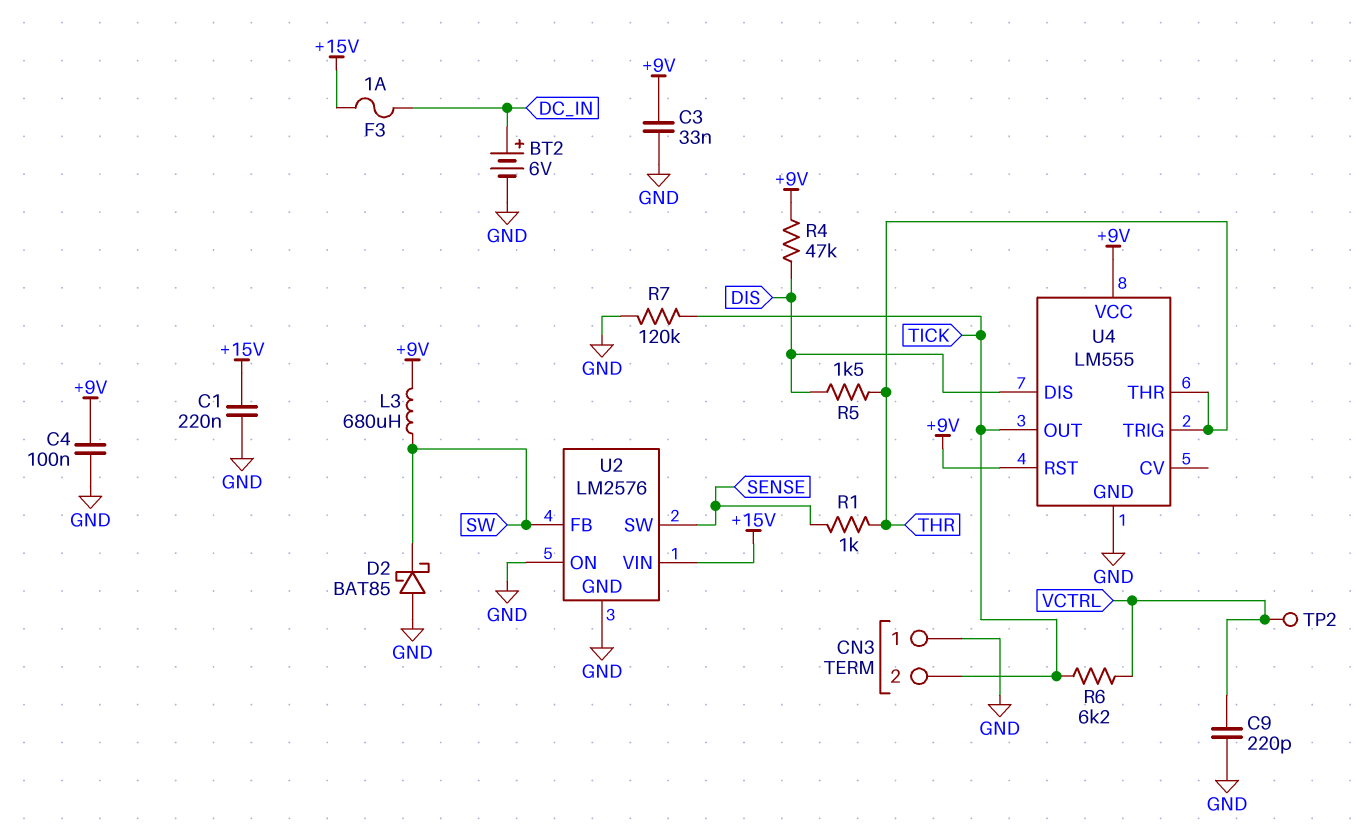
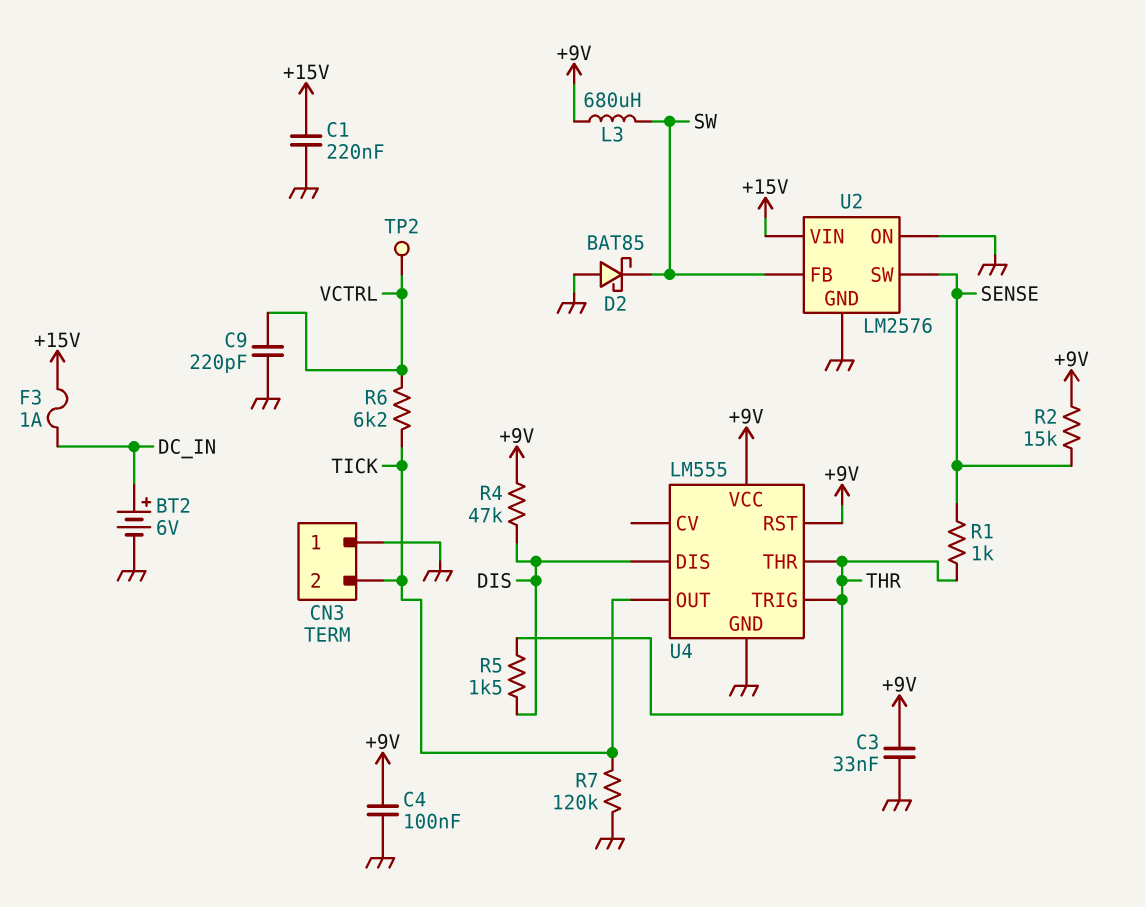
R2: none -> 15k (+9V, SENSE)

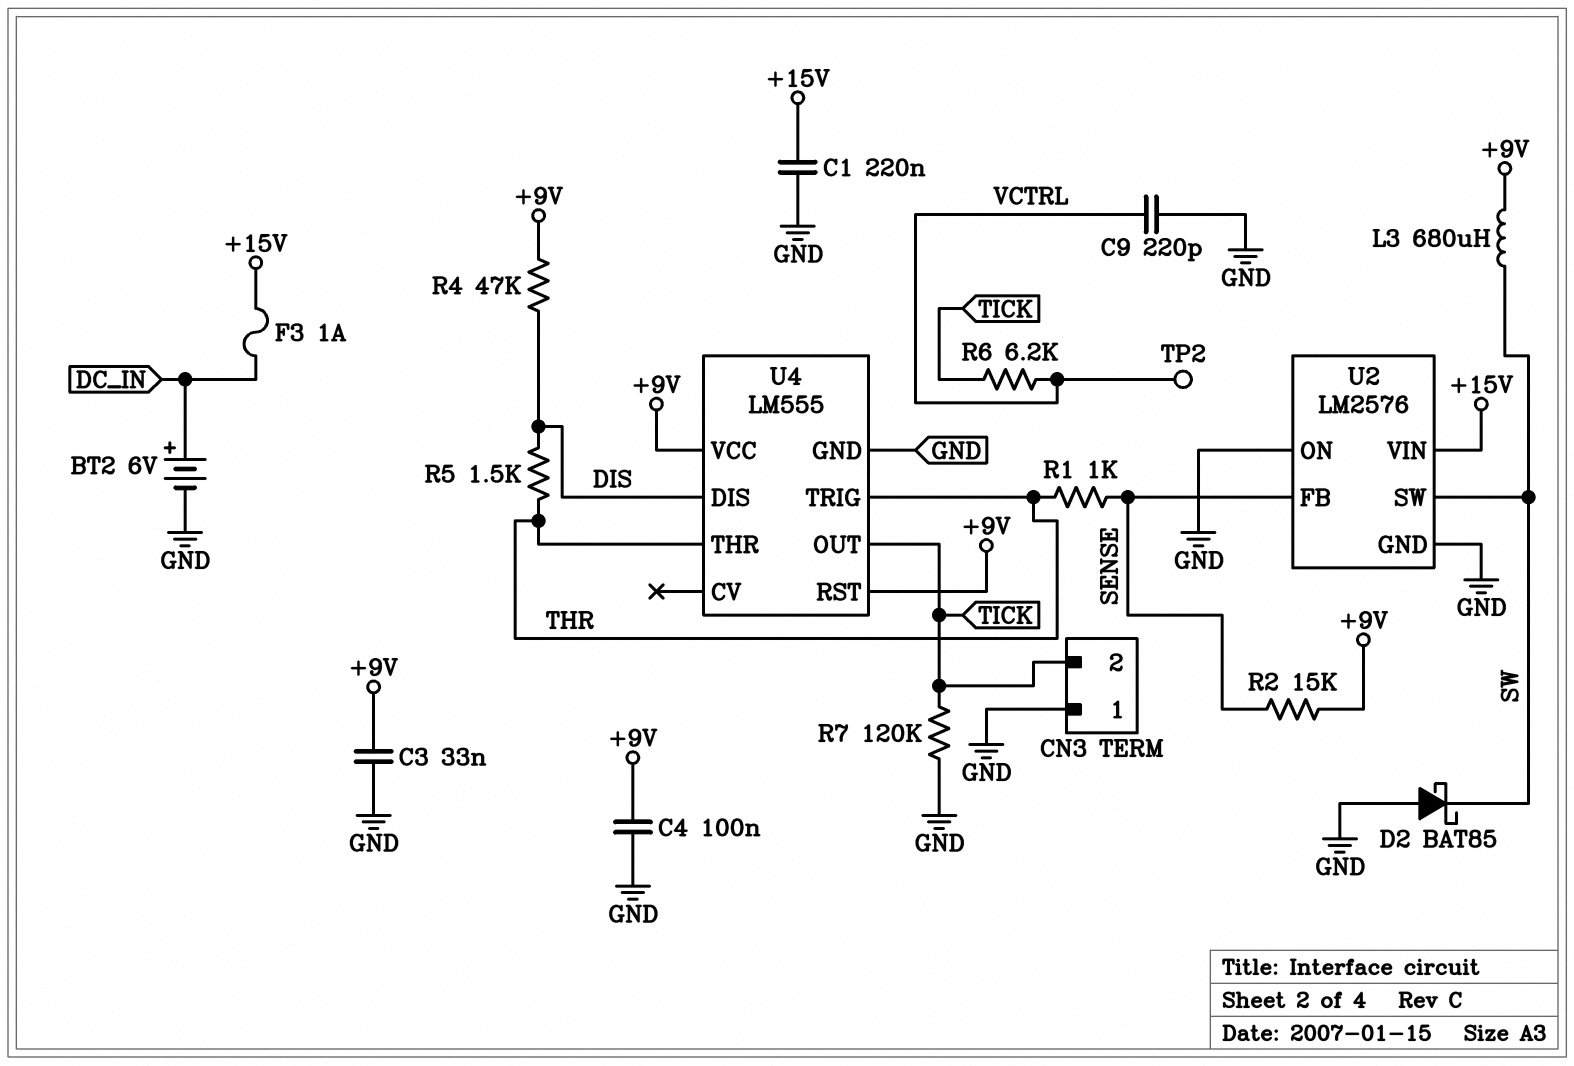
U2 pin FB: SW -> SENSE
U2 pin SW: SENSE -> SW

